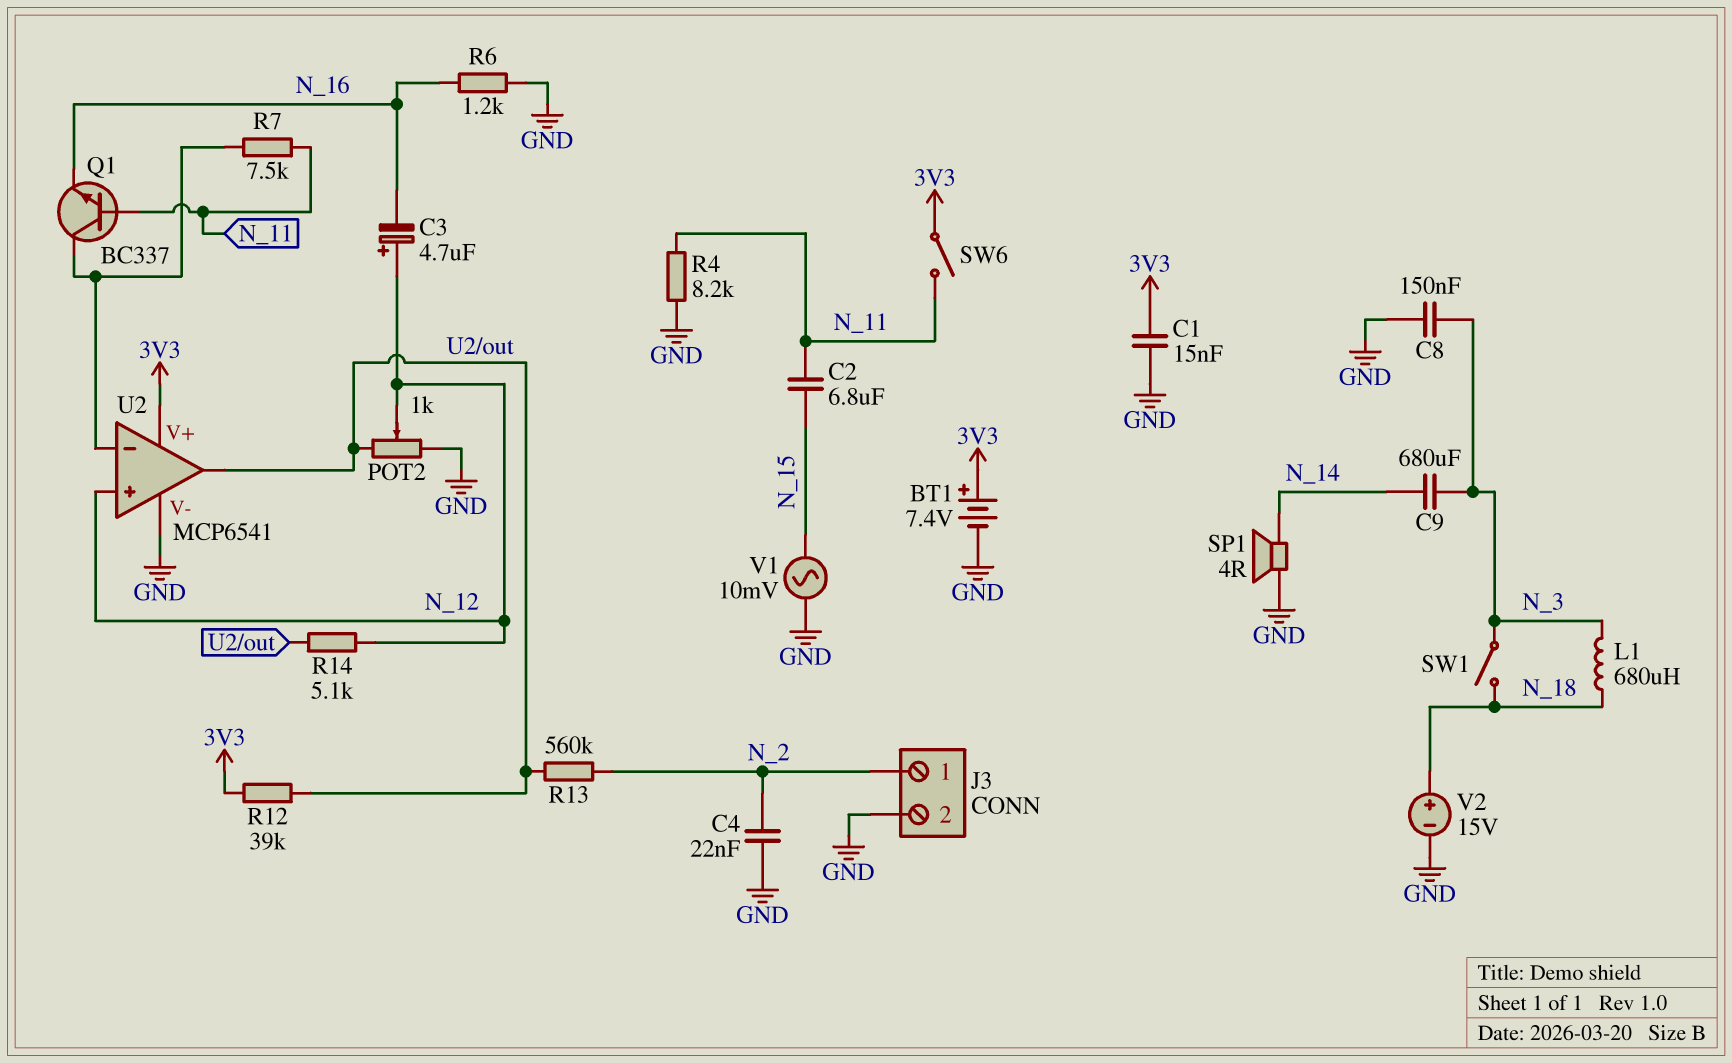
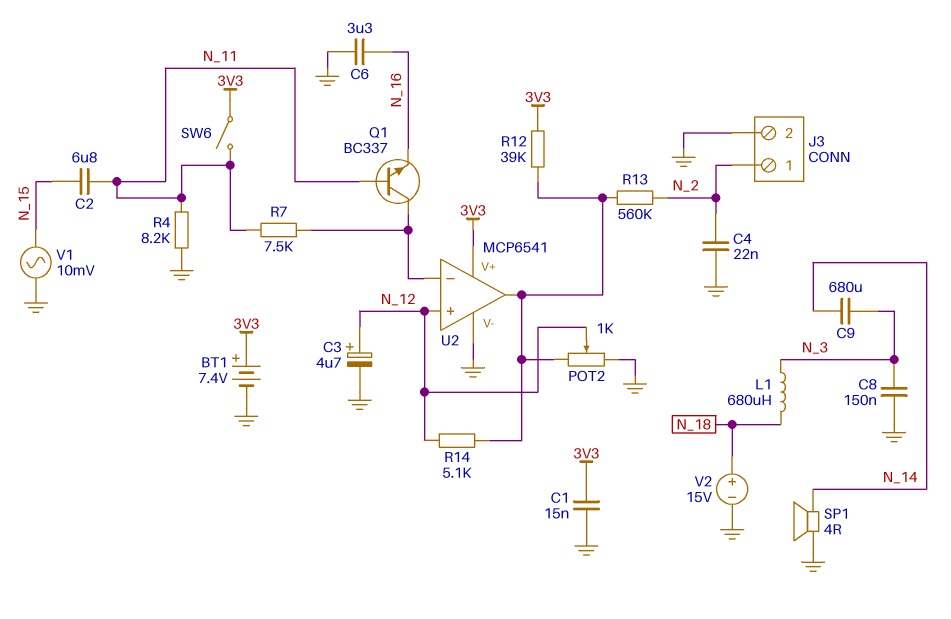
C3: 4.7uF (plus N_12, minus N_16) -> 4.7uF (plus N_12, minus GND)
C6: none -> 3.3uF (GND, N_16)
R6: 1.2k (GND, N_16) -> none
SW1: switch (N_3, N_18) -> none

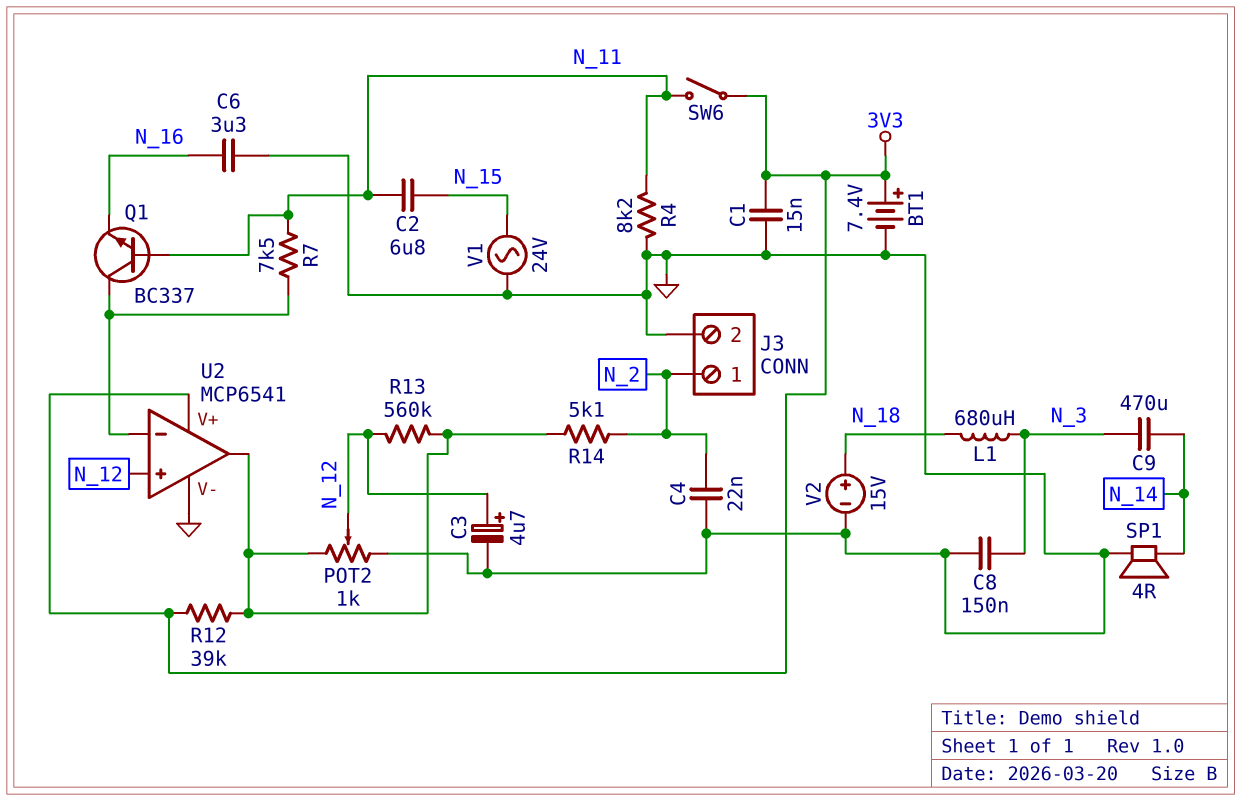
C9: 680uF (N_3, N_14) -> 470uF (N_3, N_14)
R13: 560k (N_2, U2/out) -> 560k (N_12, U2/out)
R14: 5.1k (N_12, U2/out) -> 5.1k (N_2, U2/out)
V1: AC 10mV (GND, N_15) -> AC 24V (GND, N_15)

